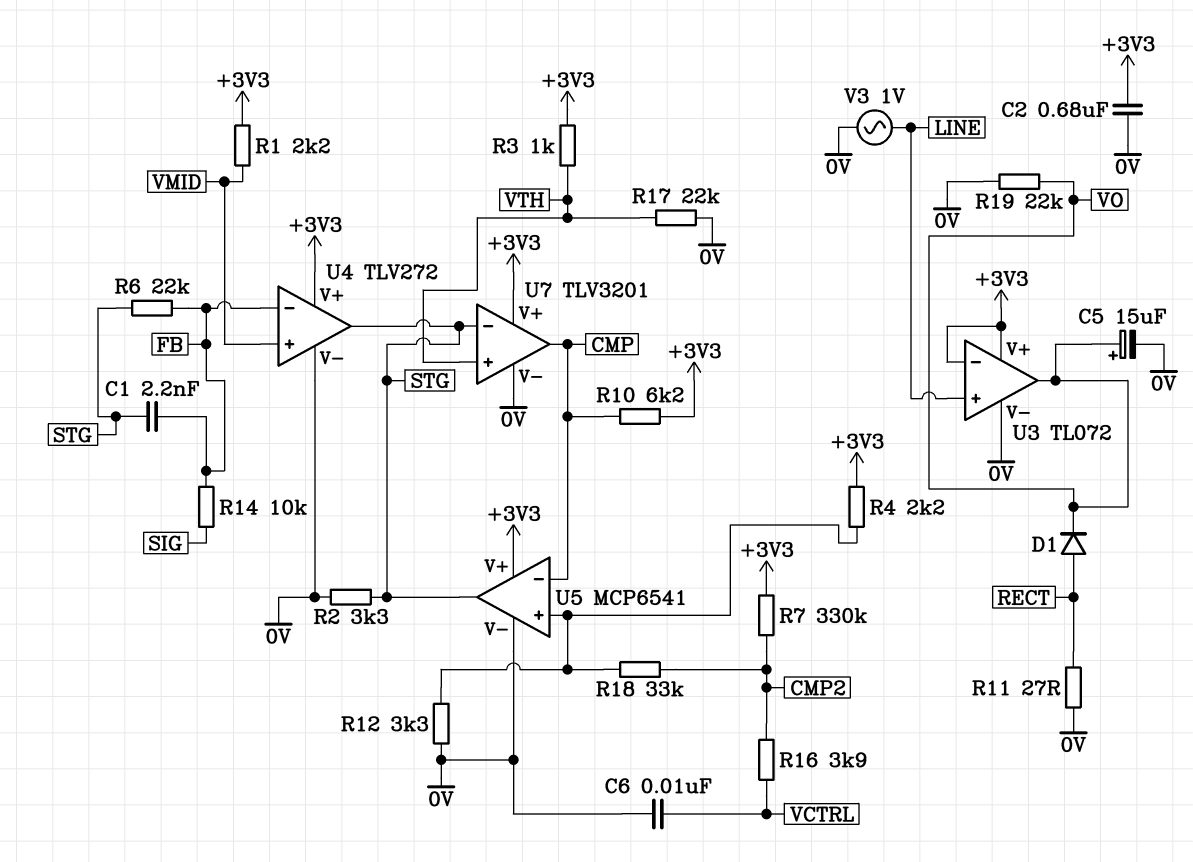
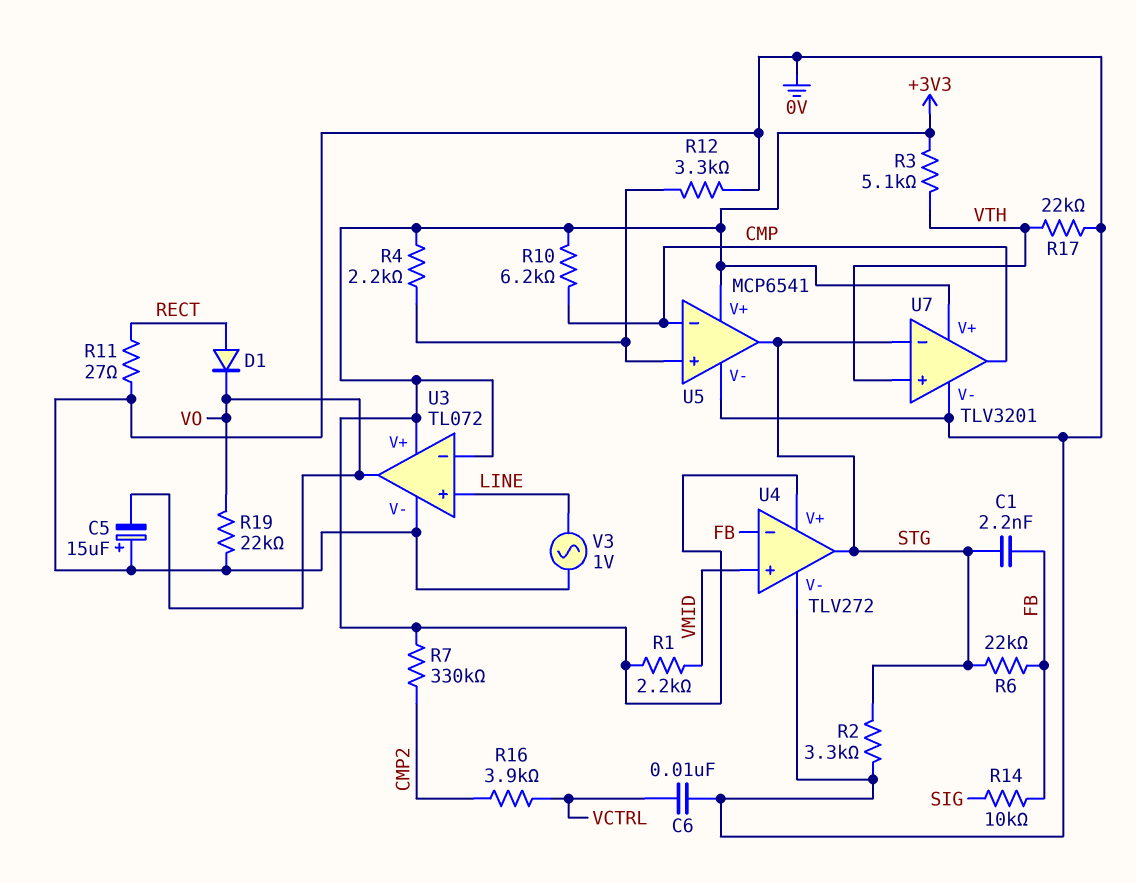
C2: 680nF (+3V3, 0V) -> none
C5: 15uF (plus VO, minus 0V) -> 15uF (plus 0V, minus VO)
R3: 1k (+3V3, VTH) -> 5.1k (+3V3, VTH)
R18: 33k (CMP2, U5/in+) -> none

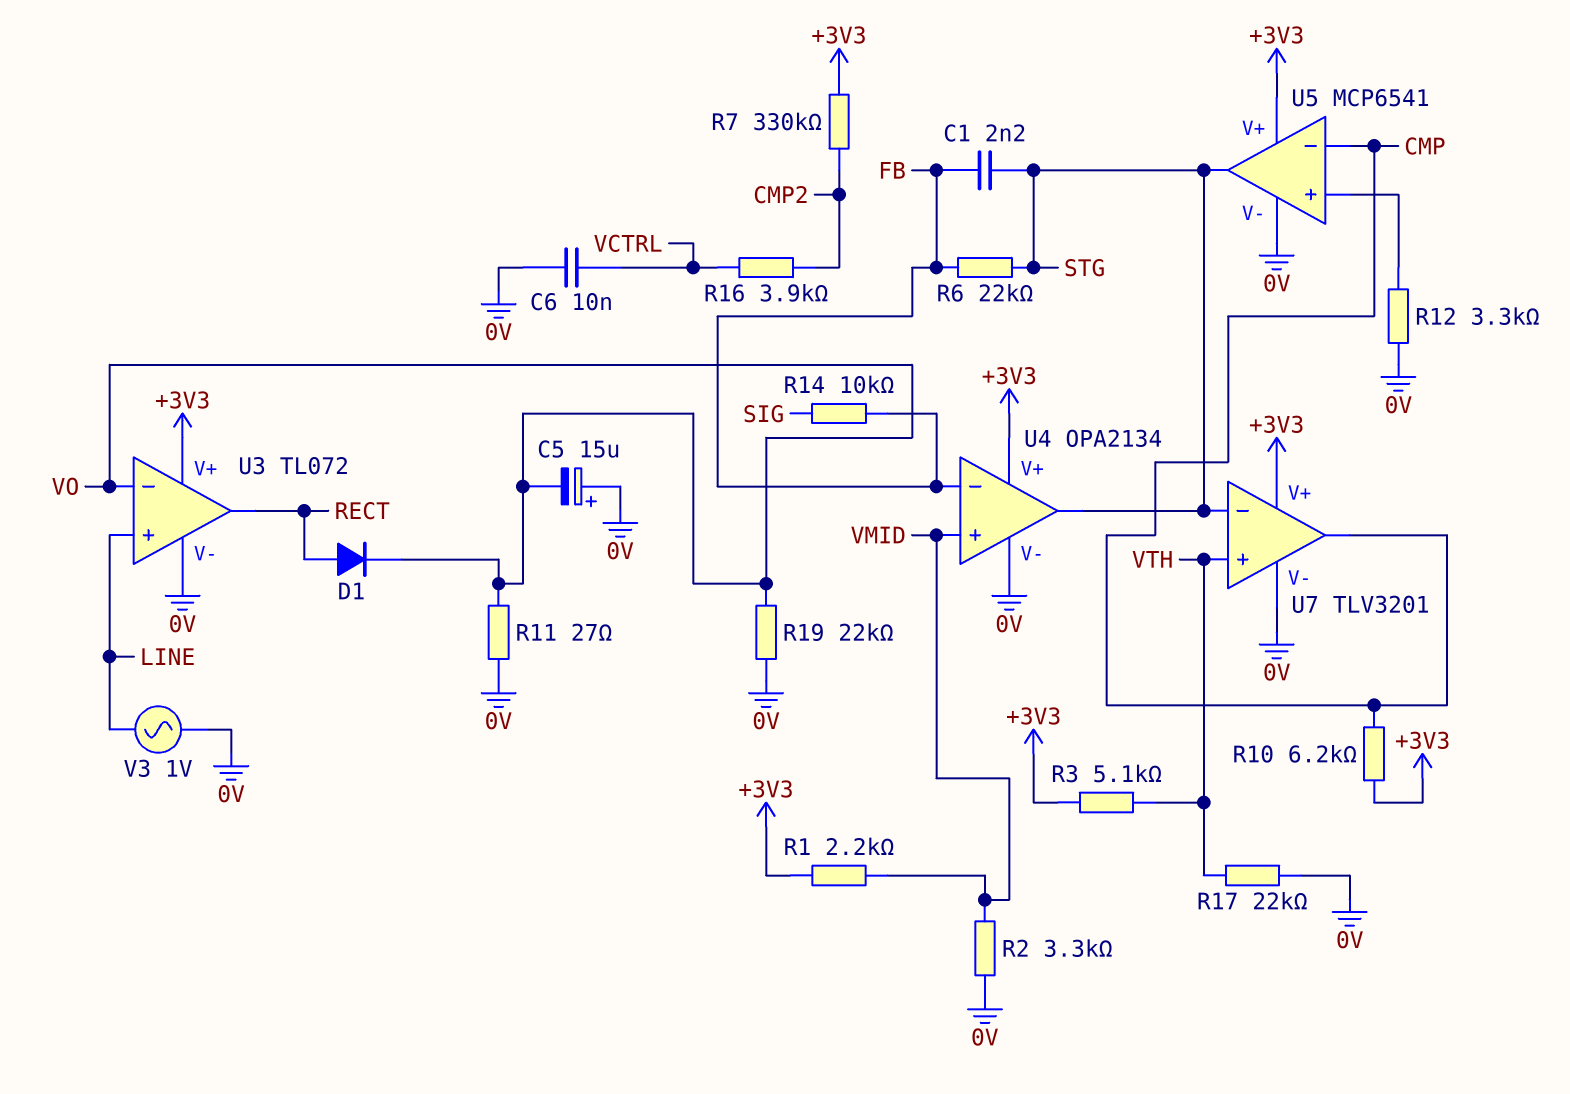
R2: 3.3k (0V, STG) -> 3.3k (0V, VMID)
R4: 2.2k (+3V3, U5/in+) -> none
R11: 27 (0V, RECT) -> 27 (0V, VO)
U3 pin in-: +3V3 -> VO
U3 pin out: VO -> RECT
U4: TLV272 -> OPA2134

